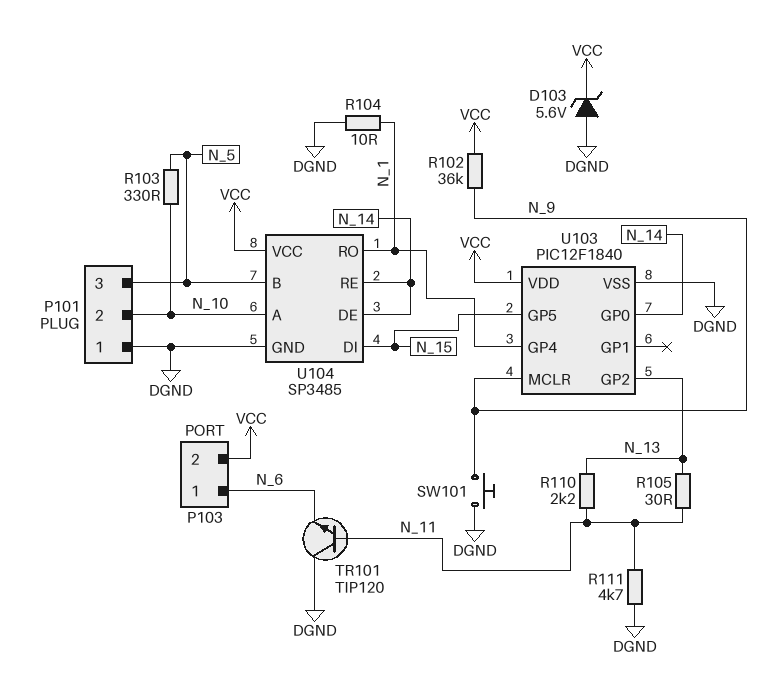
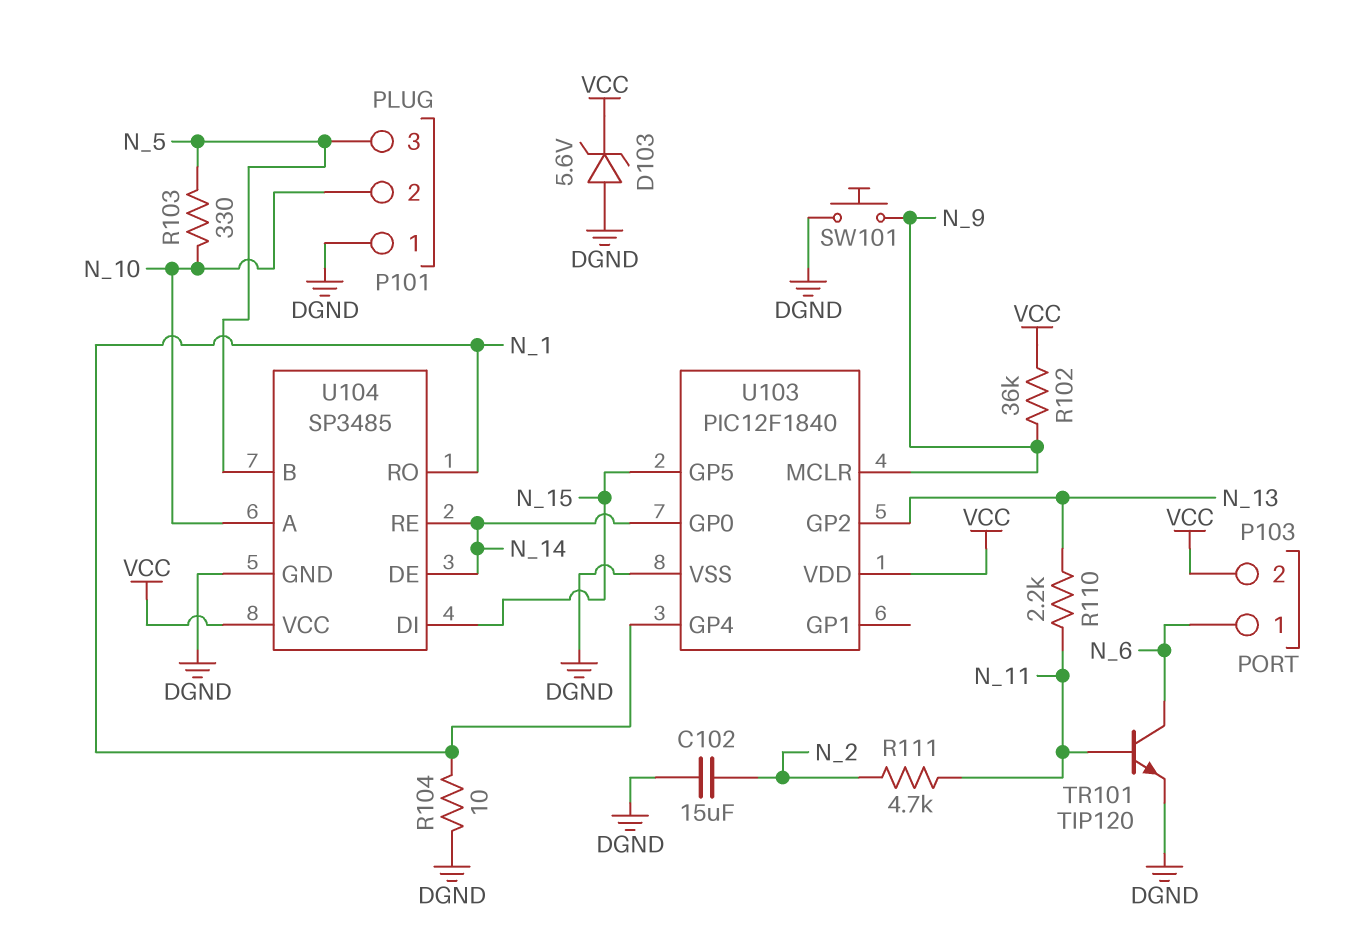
C102: none -> 15uF (DGND, N_2)
R105: 30 (N_11, N_13) -> none
R111: 4.7k (DGND, N_11) -> 4.7k (N_2, N_11)
TR101: NPN TIP120 (B N_11, C DGND, E N_6) -> NPN TIP120 (B N_11, C N_6, E DGND)

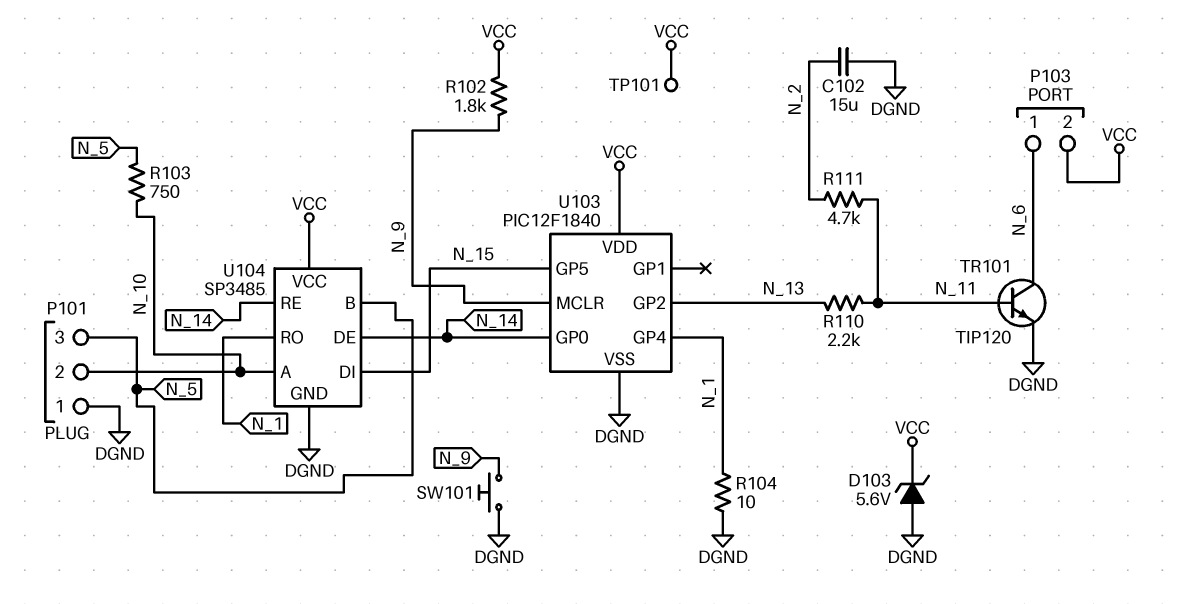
R102: 36k (N_9, VCC) -> 1.8k (N_9, VCC)
R103: 330 (N_5, N_10) -> 750 (N_5, N_10)
TP101: none -> test point (VCC)

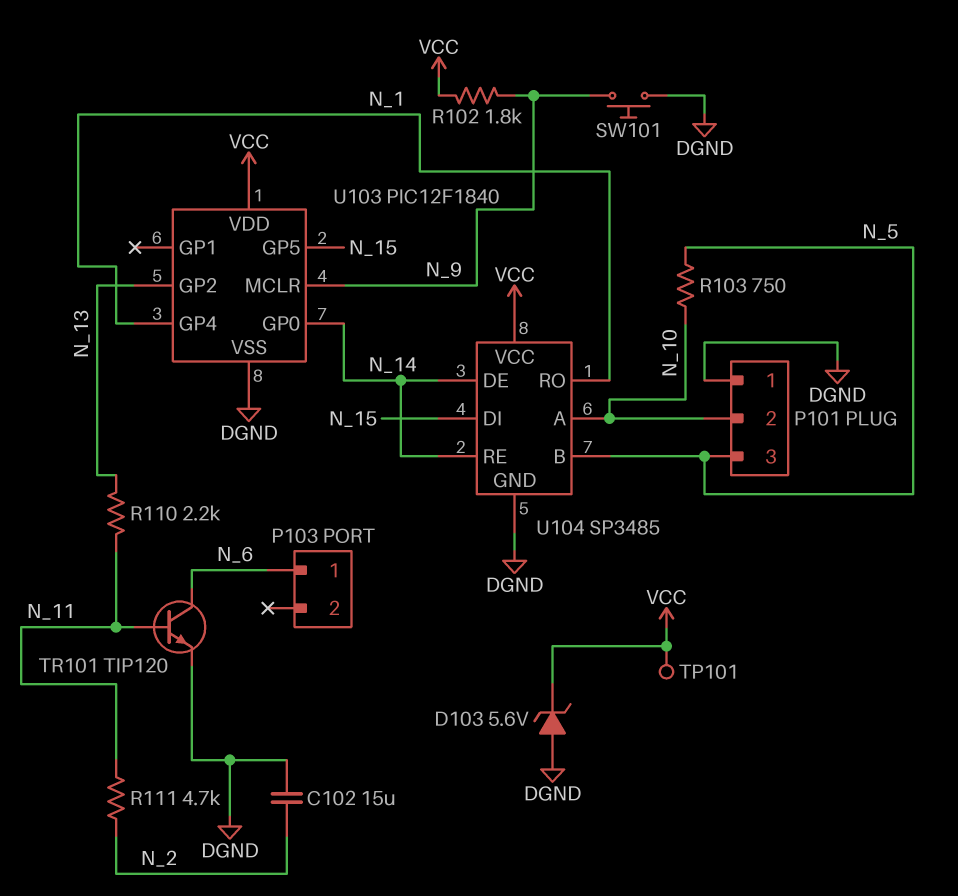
P103 pin 2: VCC -> none
R104: 10 (DGND, N_1) -> none

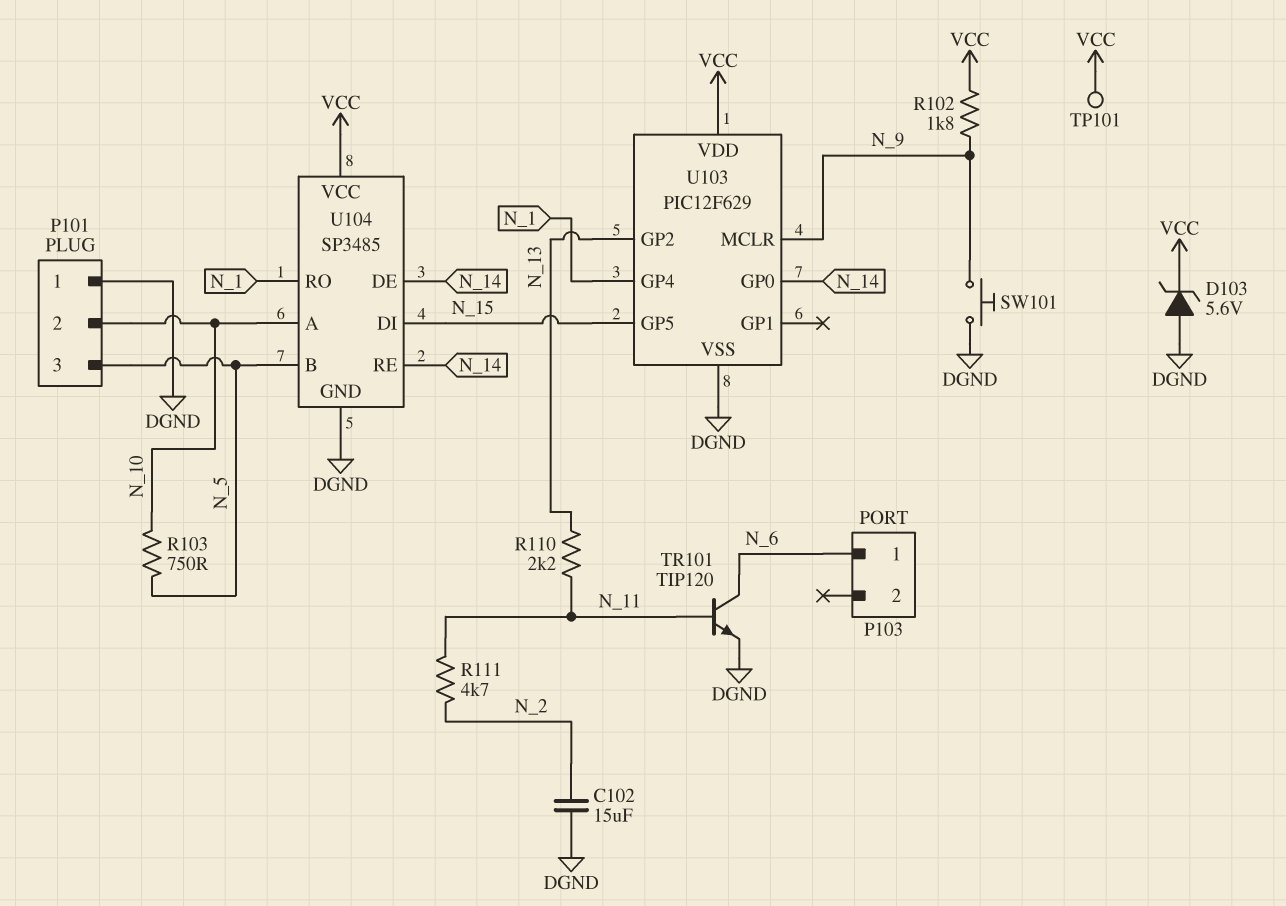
U103: PIC12F1840 -> PIC12F629

